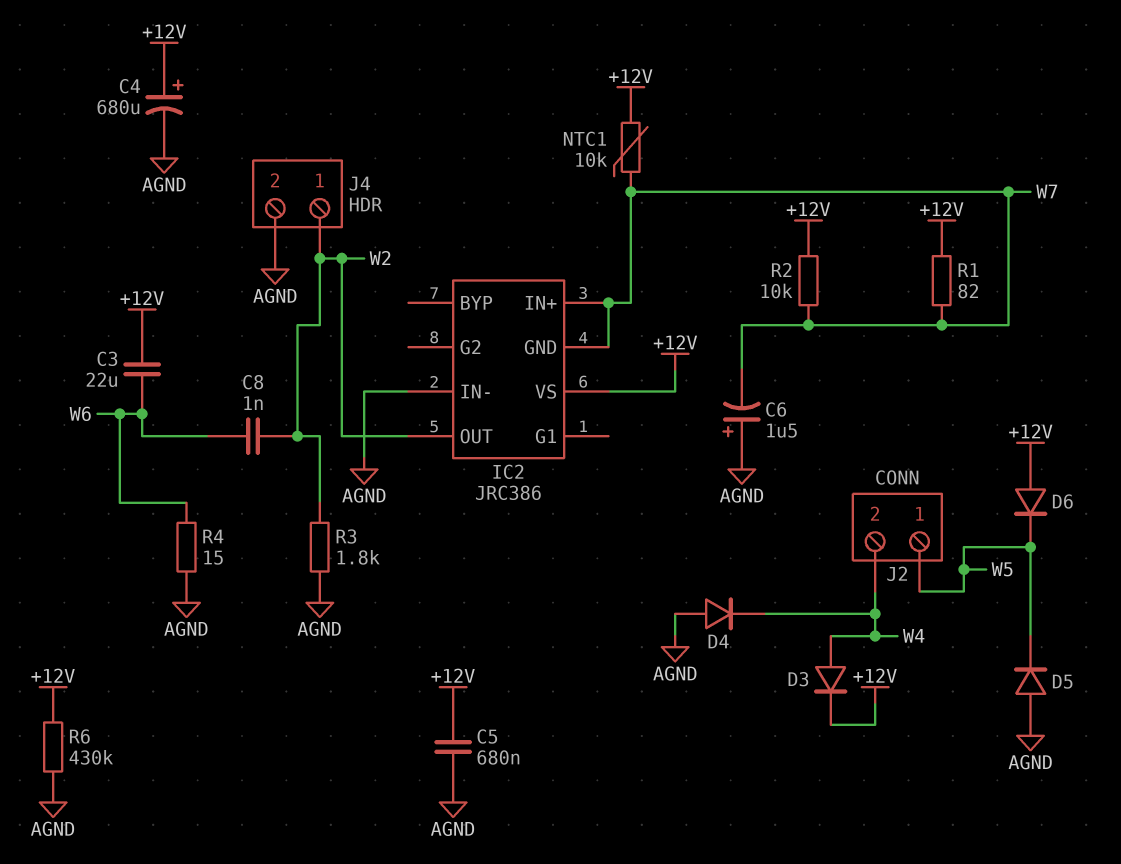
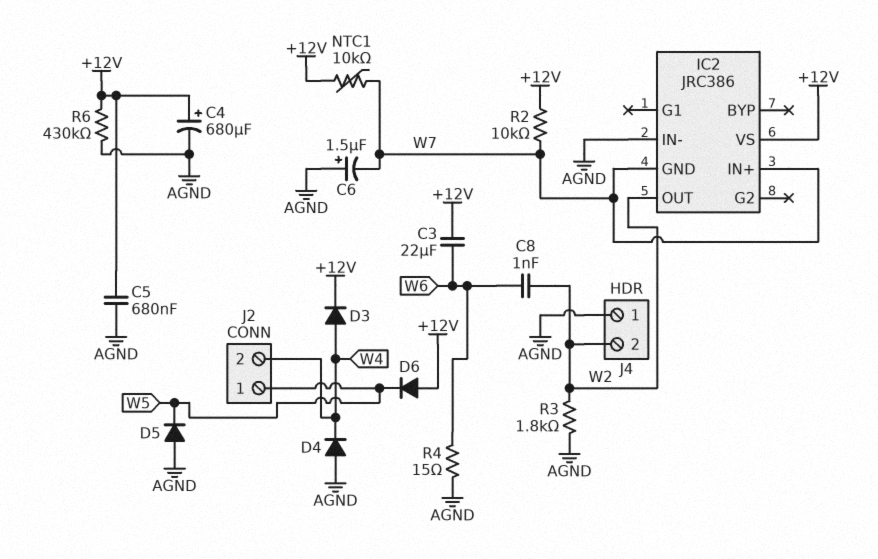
J4 pin 1: W2 -> AGND
J4 pin 2: AGND -> W2
R1: 82 (+12V, W7) -> none

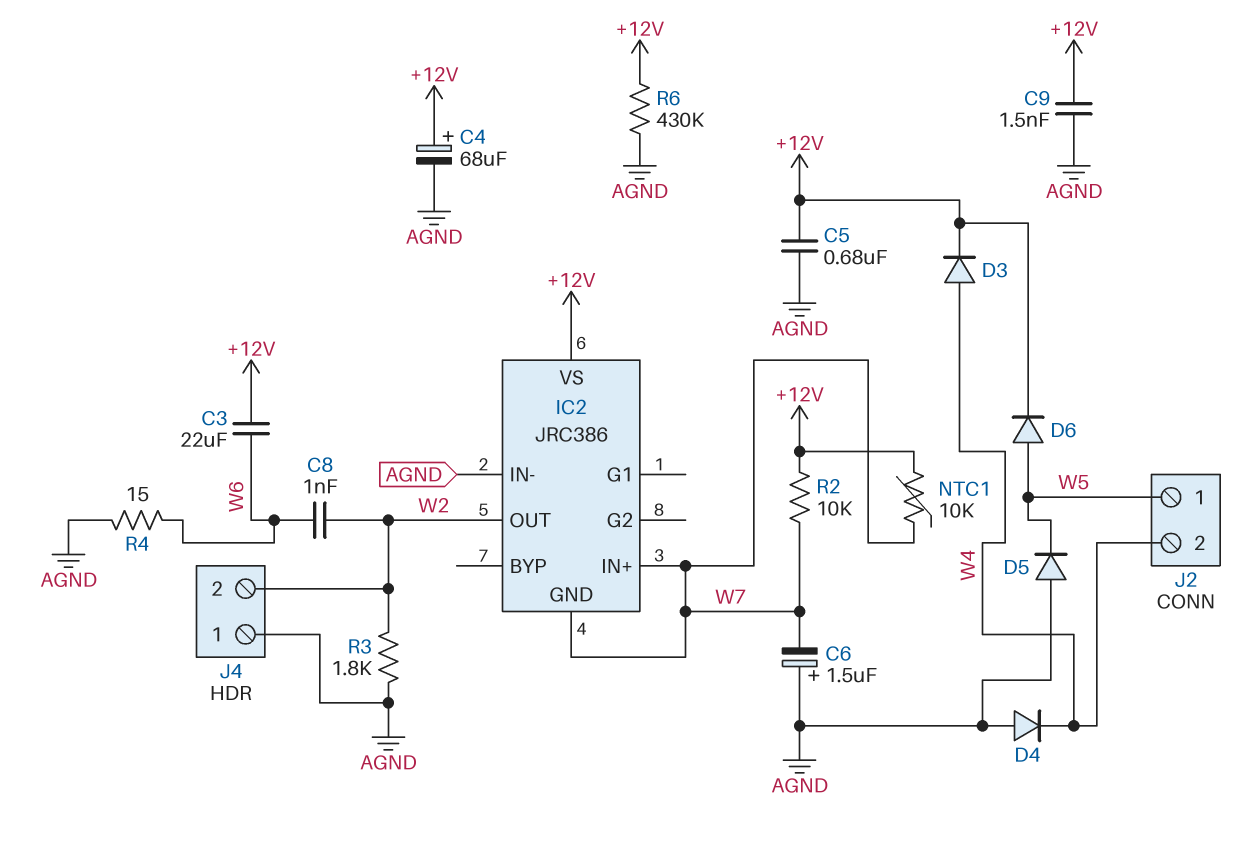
C4: 680uF (plus +12V, minus AGND) -> 68uF (plus +12V, minus AGND)
C9: none -> 1.5nF (+12V, AGND)
D6: diode (A +12V, K W5) -> diode (A W5, K +12V)

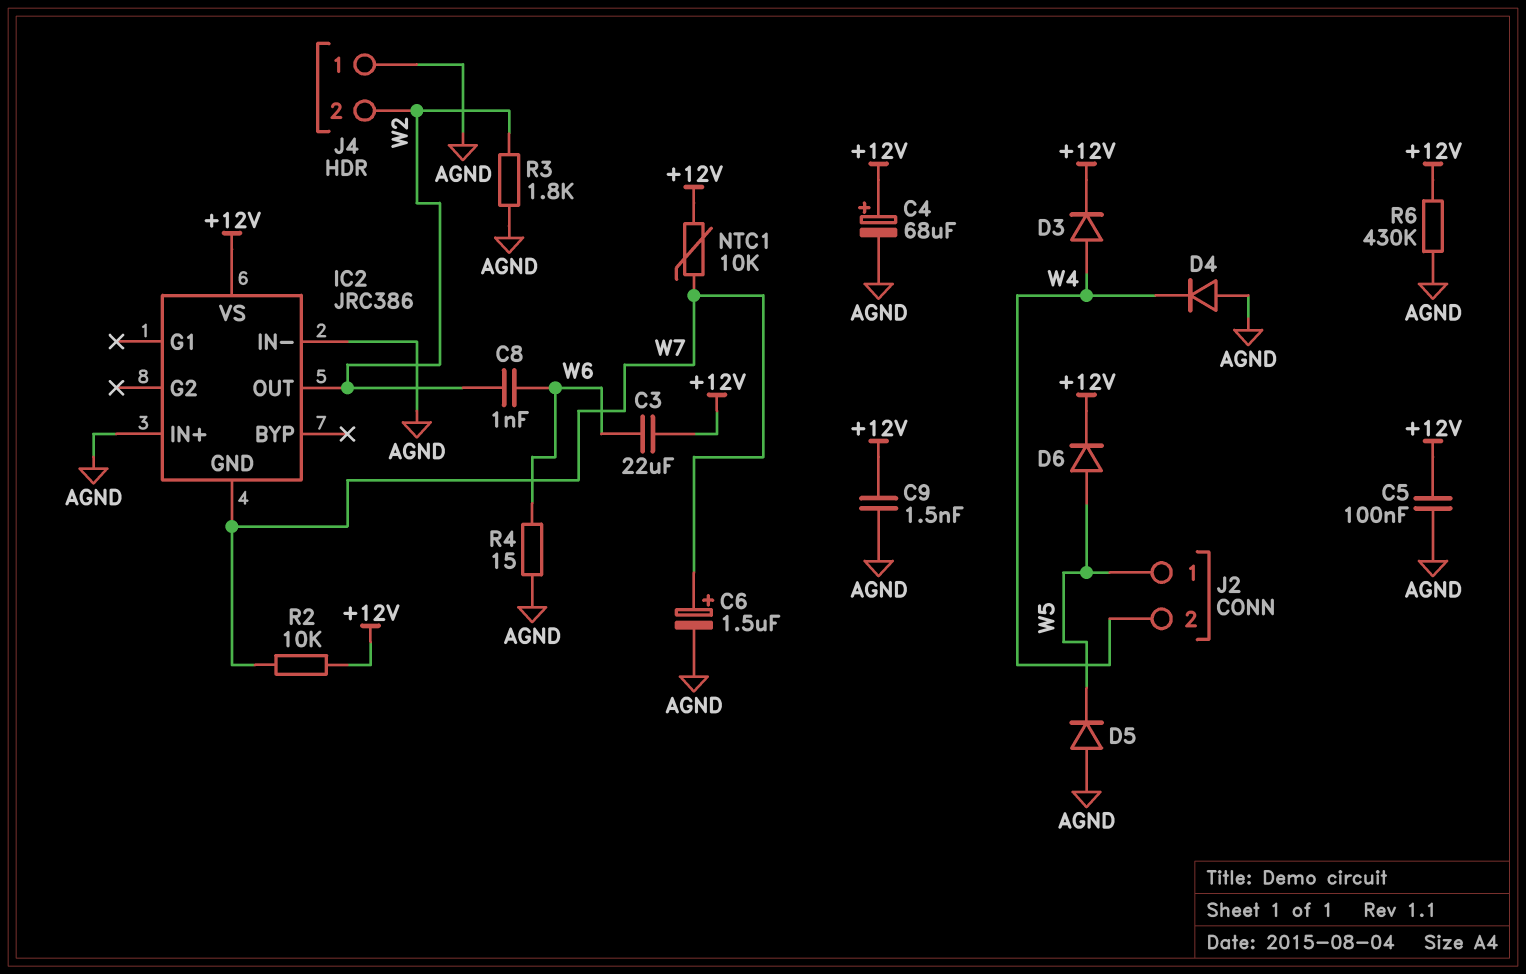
C5: 680nF (+12V, AGND) -> 100nF (+12V, AGND)
C6: 1.5uF (plus AGND, minus W7) -> 1.5uF (plus W7, minus AGND)
IC2 pin IN+: W7 -> AGND

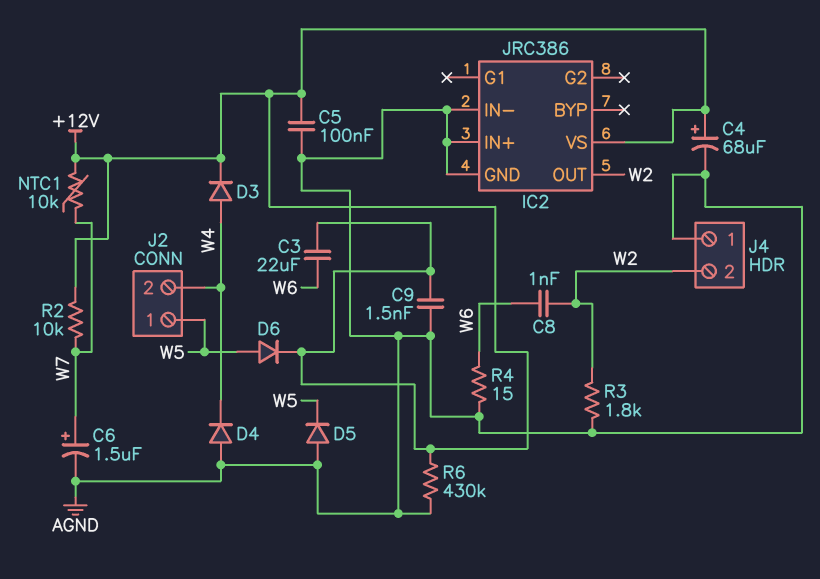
IC2 pin GND: W7 -> AGND

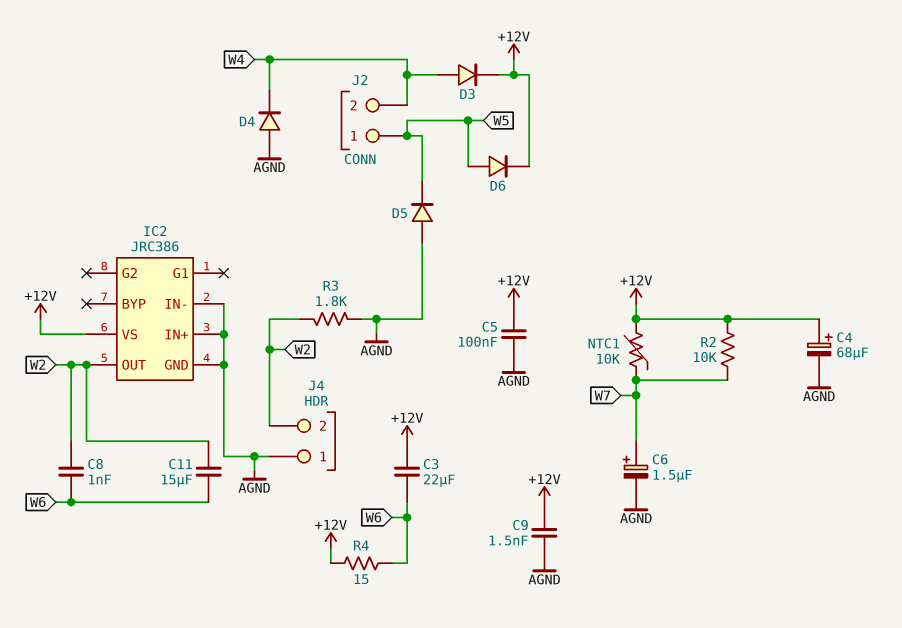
C11: none -> 15uF (W2, W6)
R4: 15 (AGND, W6) -> 15 (+12V, W6)
R6: 430k (+12V, AGND) -> none

